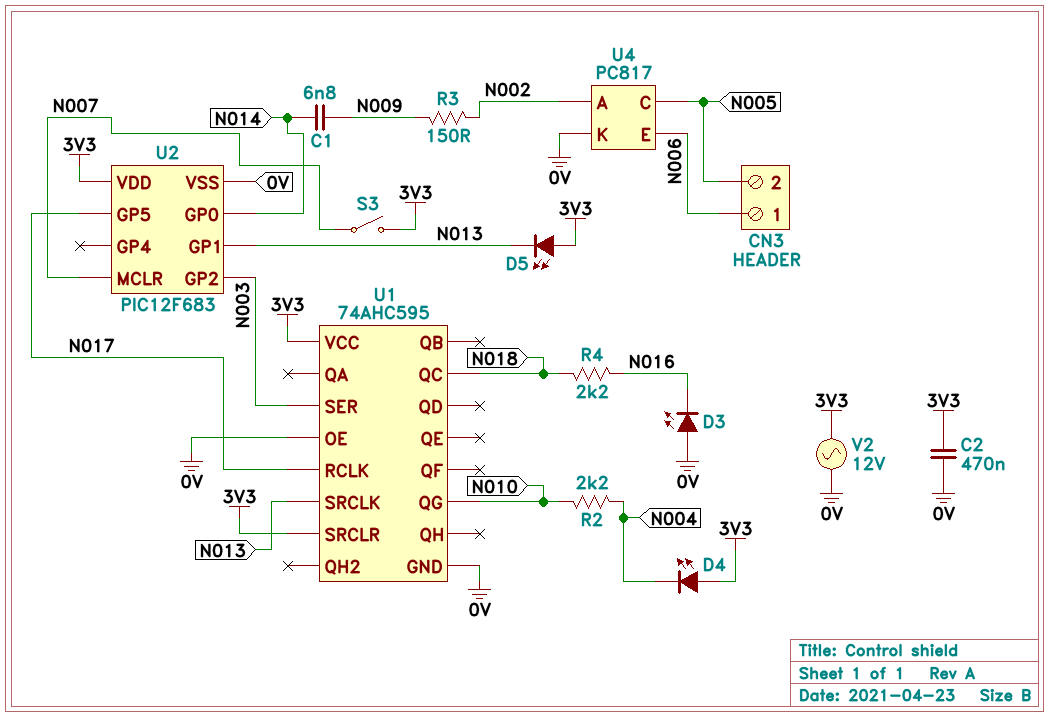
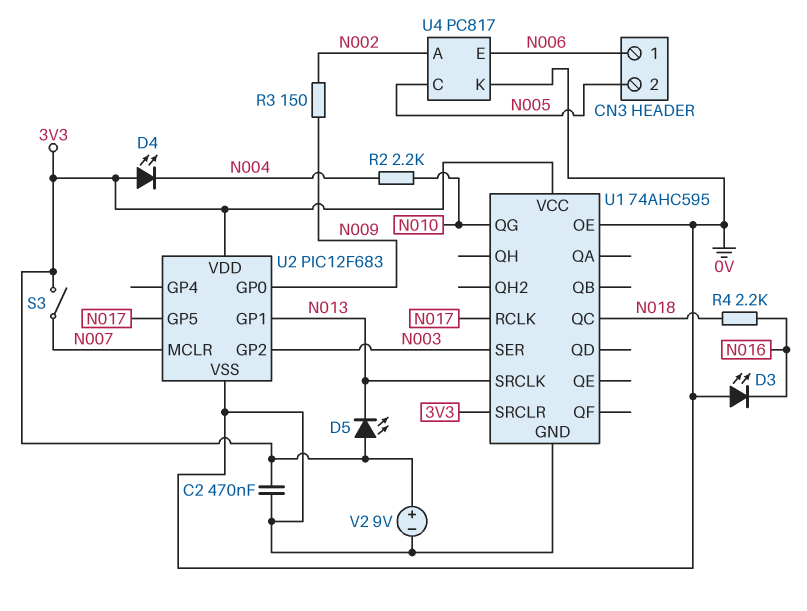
C1: 6.8nF (N009, N014) -> none
U2 pin GP0: N014 -> N009
V2: AC 12V (0V, 3V3) -> 9V (plus 3V3, minus 0V)

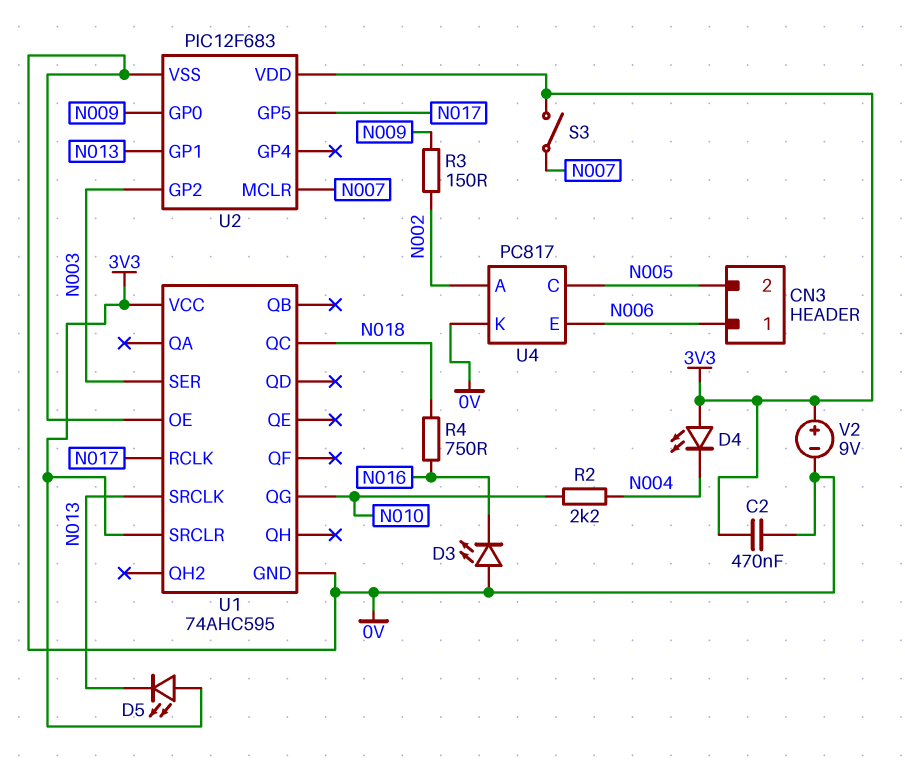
R4: 2.2k (N016, N018) -> 750 (N016, N018)

